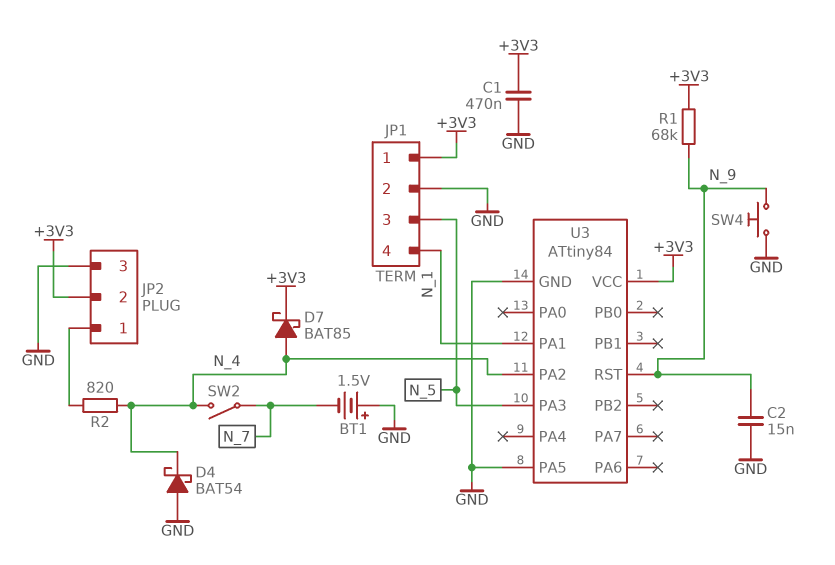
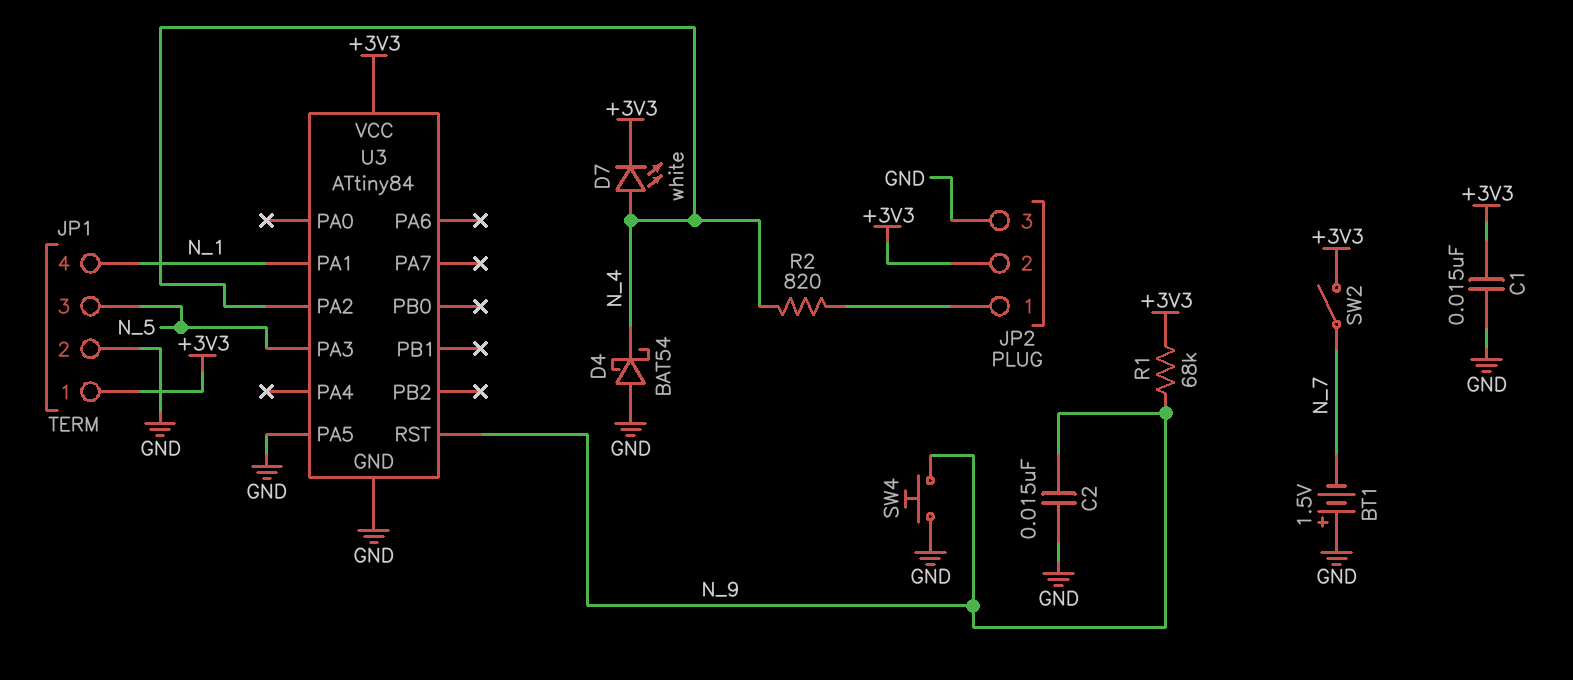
C1: 470nF (+3V3, GND) -> 15nF (+3V3, GND)
D7: schottky BAT85 (A N_4, K +3V3) -> LED white (A N_4, K +3V3)
SW2: switch (N_4, N_7) -> switch (+3V3, N_7)

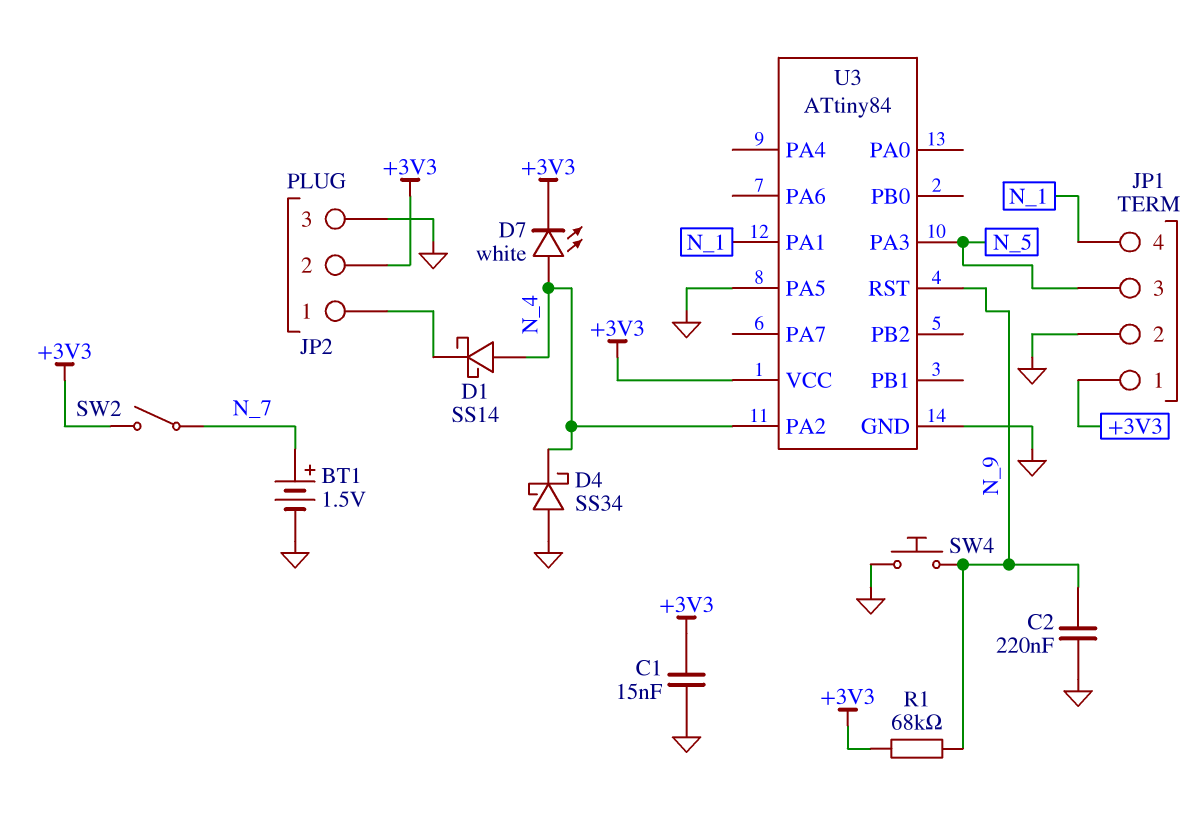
BT1: 1.5V (plus GND, minus N_7) -> 1.5V (plus N_7, minus GND)
C2: 15nF (GND, N_9) -> 220nF (GND, N_9)
D1: none -> schottky SS14 (A N_4, K JP2/1)
D4: schottky BAT54 (A GND, K N_4) -> schottky SS34 (A GND, K N_4)
R2: 820 (JP2/1, N_4) -> none

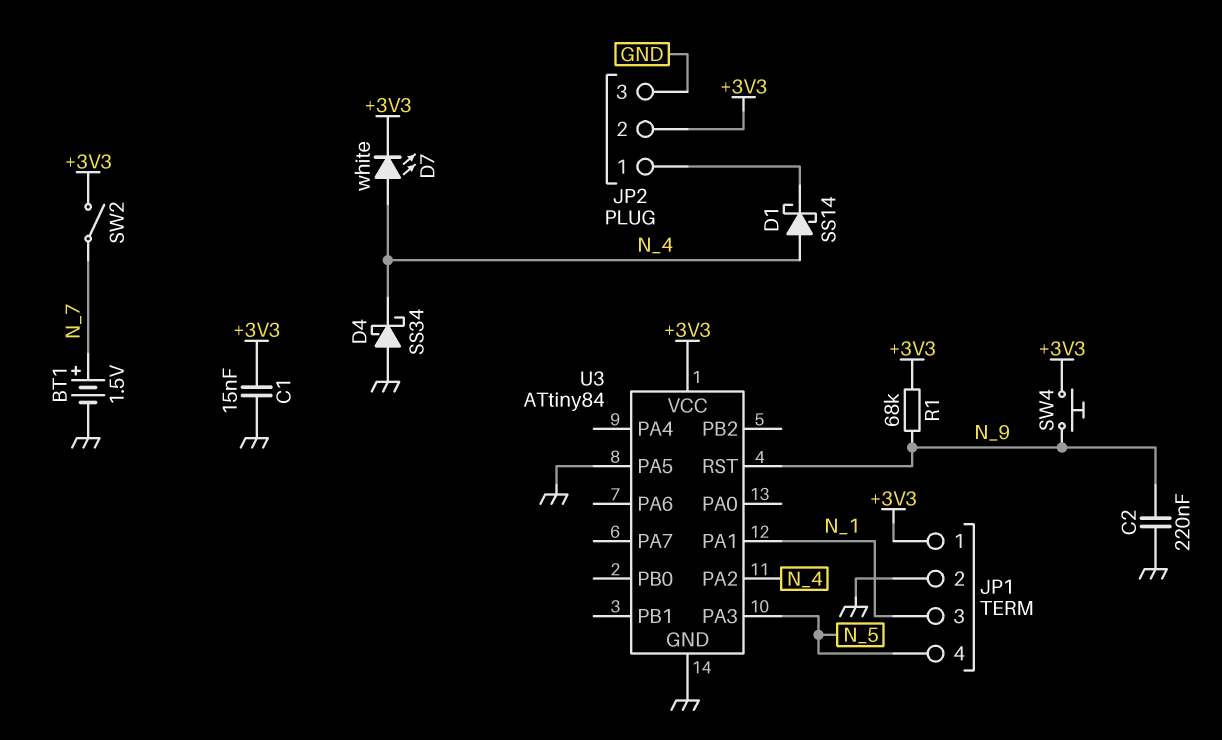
JP1 pin 3: N_5 -> N_1
JP1 pin 4: N_1 -> N_5
SW4: button (GND, N_9) -> button (+3V3, N_9)

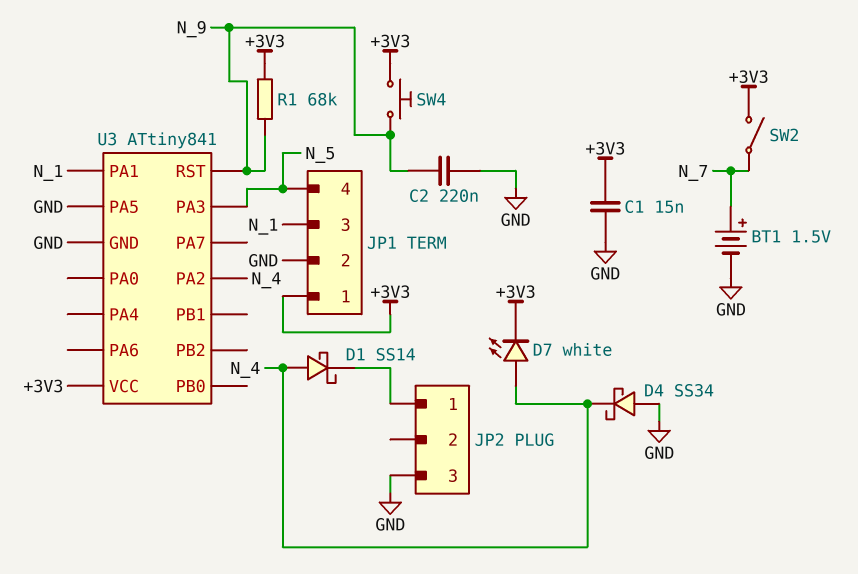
JP2 pin 2: +3V3 -> none
U3: ATtiny84 -> ATtiny841

